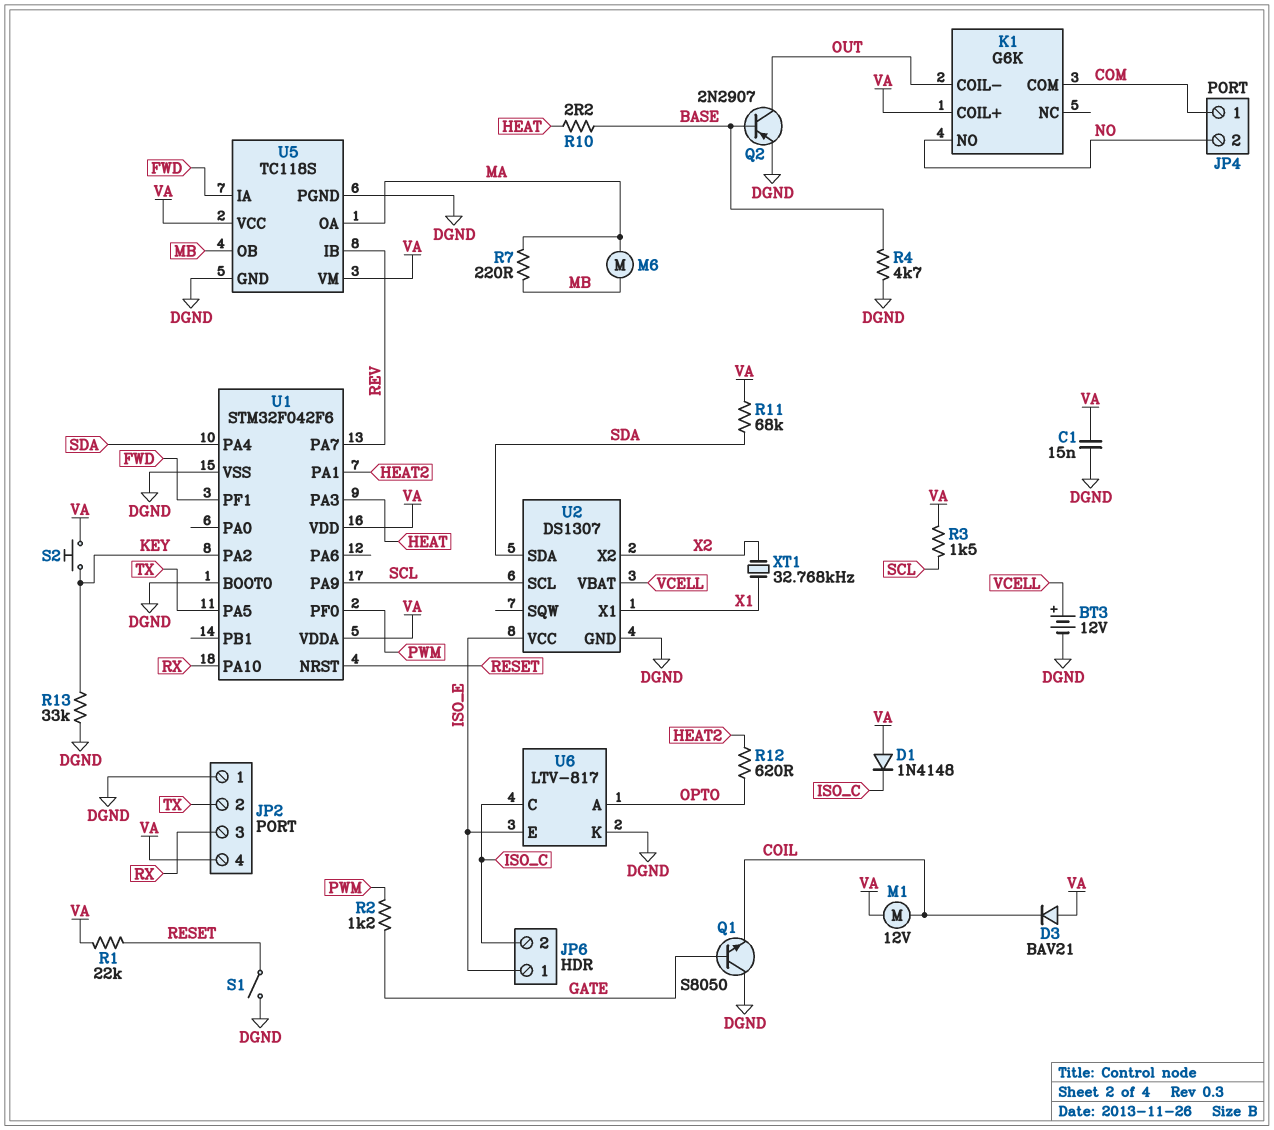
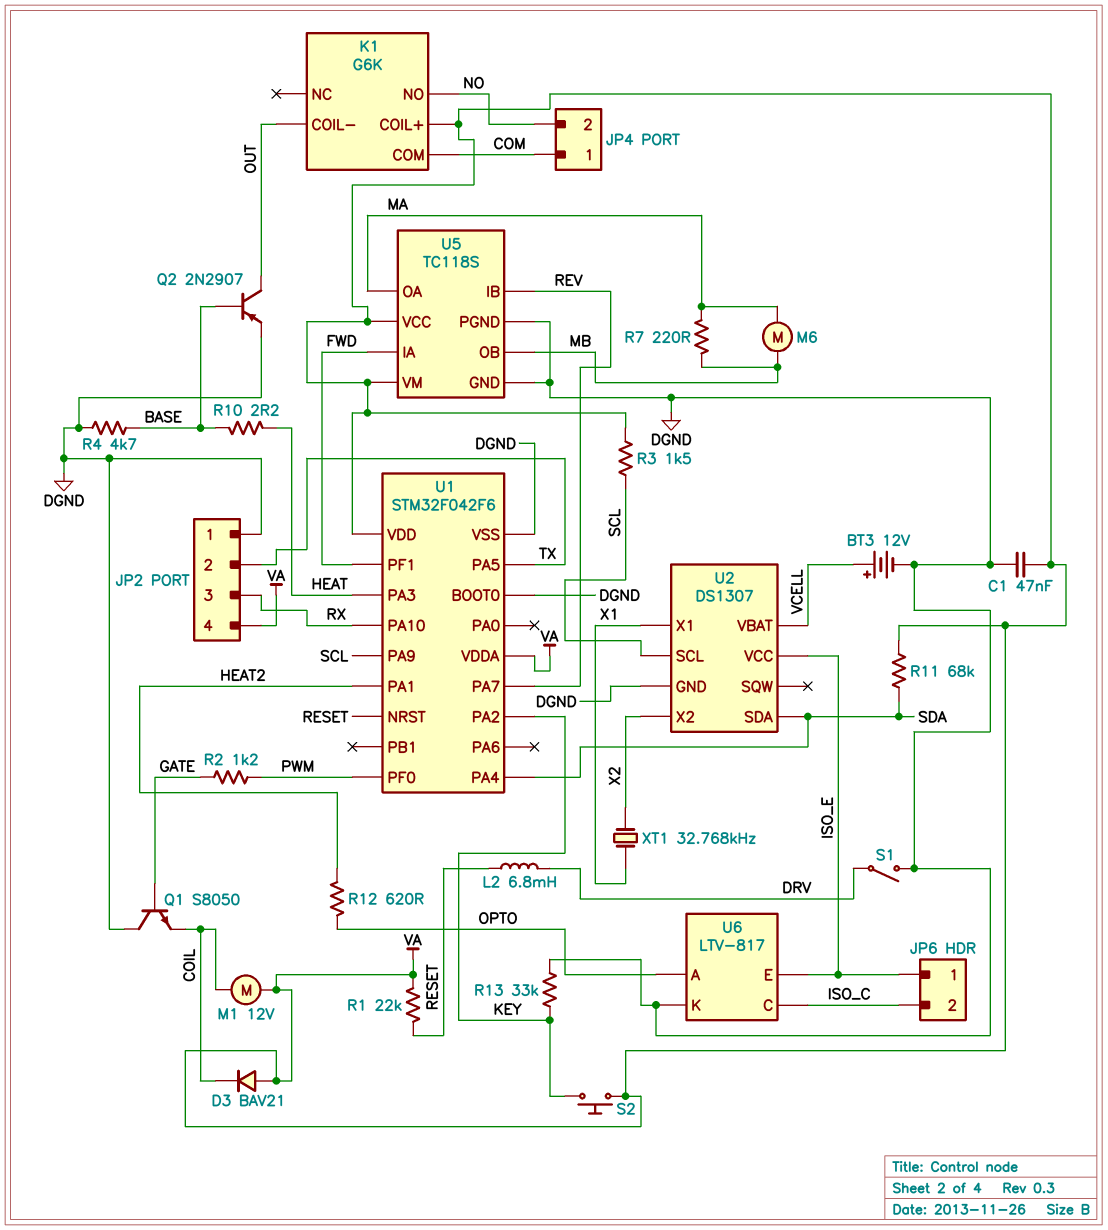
C1: 15nF (DGND, VA) -> 47nF (DGND, VA)
D1: diode 1N4148 (A VA, K ISO_C) -> none
L2: none -> 6.8mH (DRV, RESET)
S1: switch (DGND, RESET) -> switch (DGND, DRV)

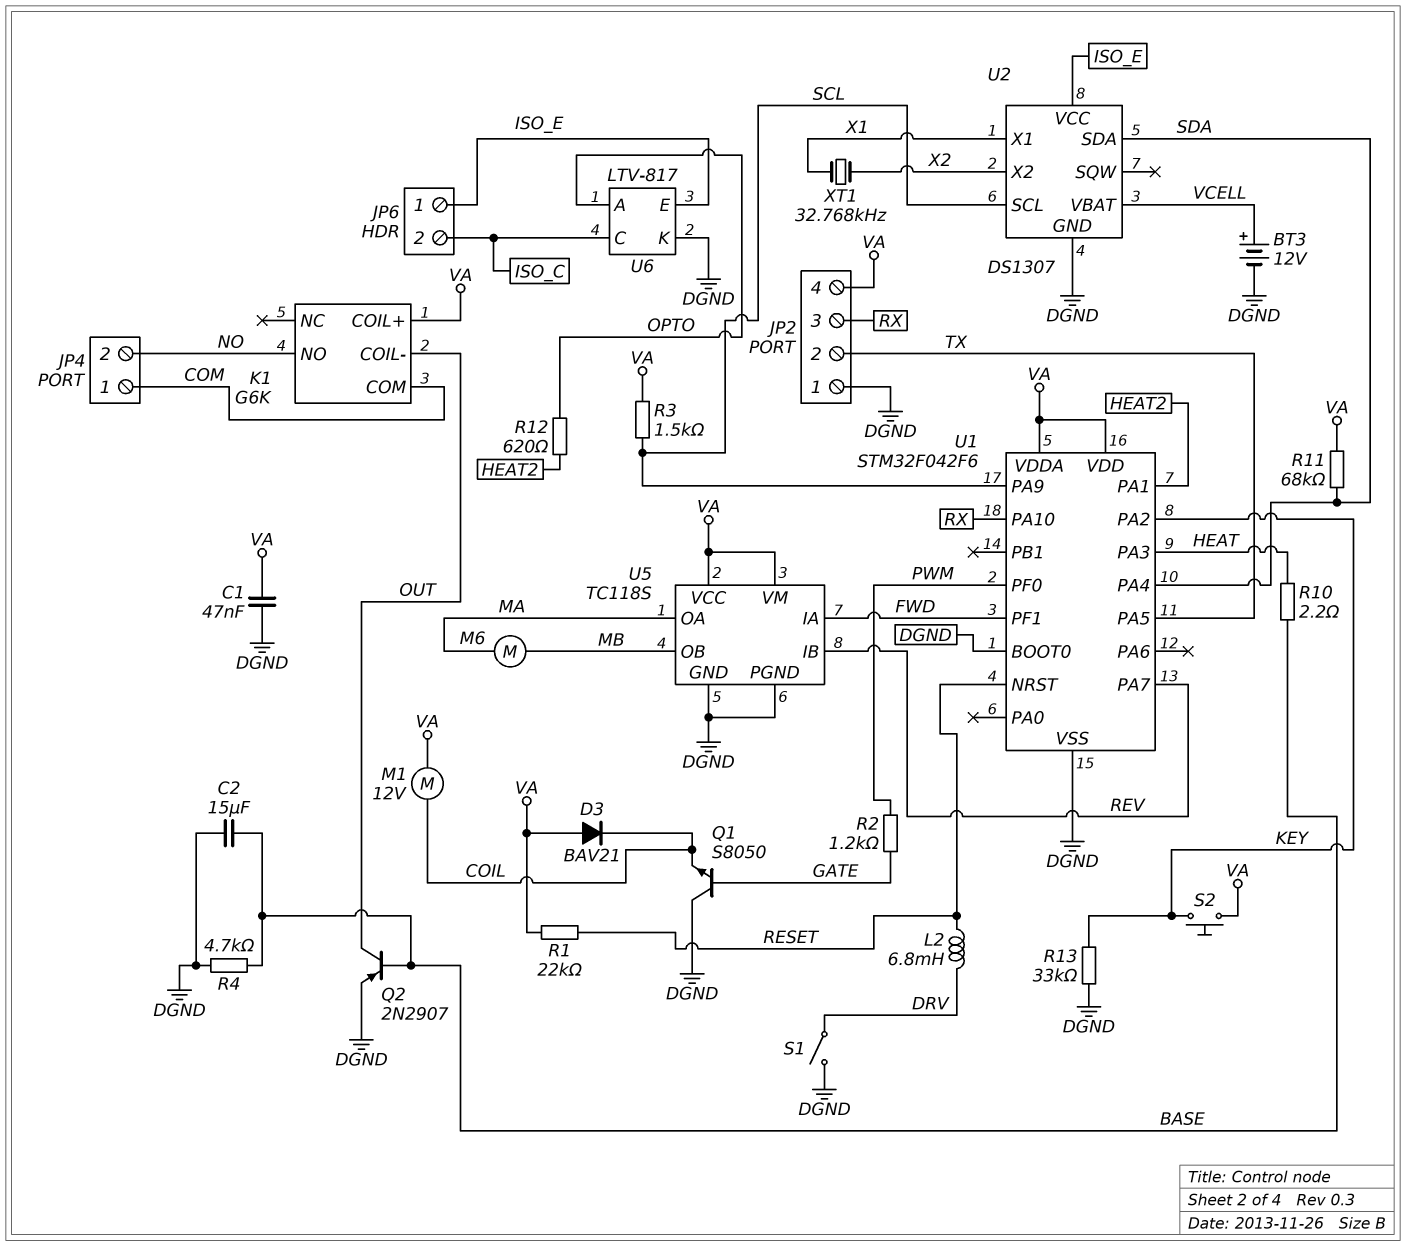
C2: none -> 15uF (BASE, DGND)
R7: 220 (MA, MB) -> none

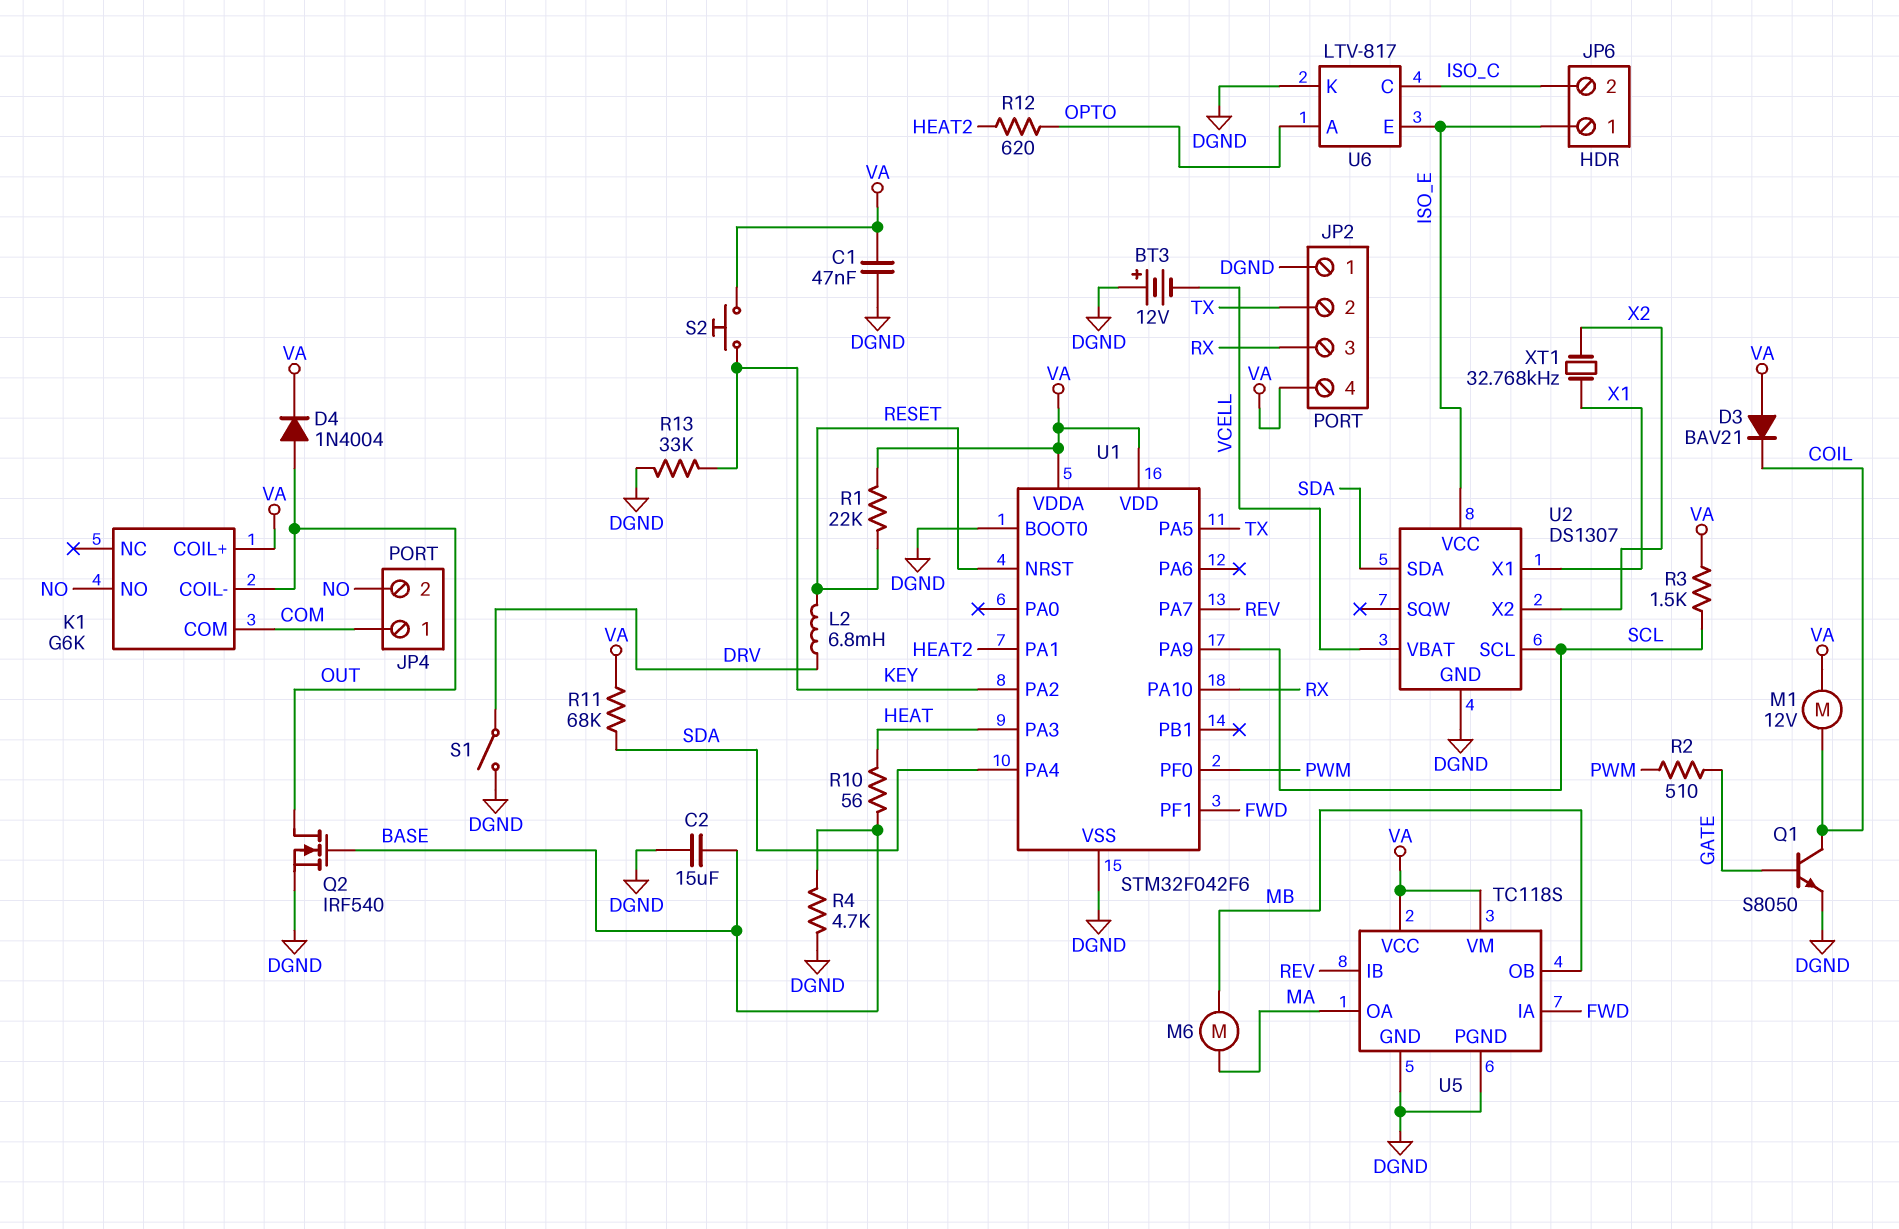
BT3: 12V (plus VCELL, minus DGND) -> 12V (plus DGND, minus VCELL)
D4: none -> diode 1N4004 (A OUT, K VA)
Q1: NPN S8050 (B GATE, C DGND, E COIL) -> NPN S8050 (B GATE, C COIL, E DGND)
Q2: PNP 2N2907 (B BASE, C OUT, E DGND) -> NMOS IRF540 (G BASE, D OUT, S DGND)
R2: 1.2k (GATE, PWM) -> 510 (GATE, PWM)
R10: 2.2 (BASE, HEAT) -> 56 (BASE, HEAT)

